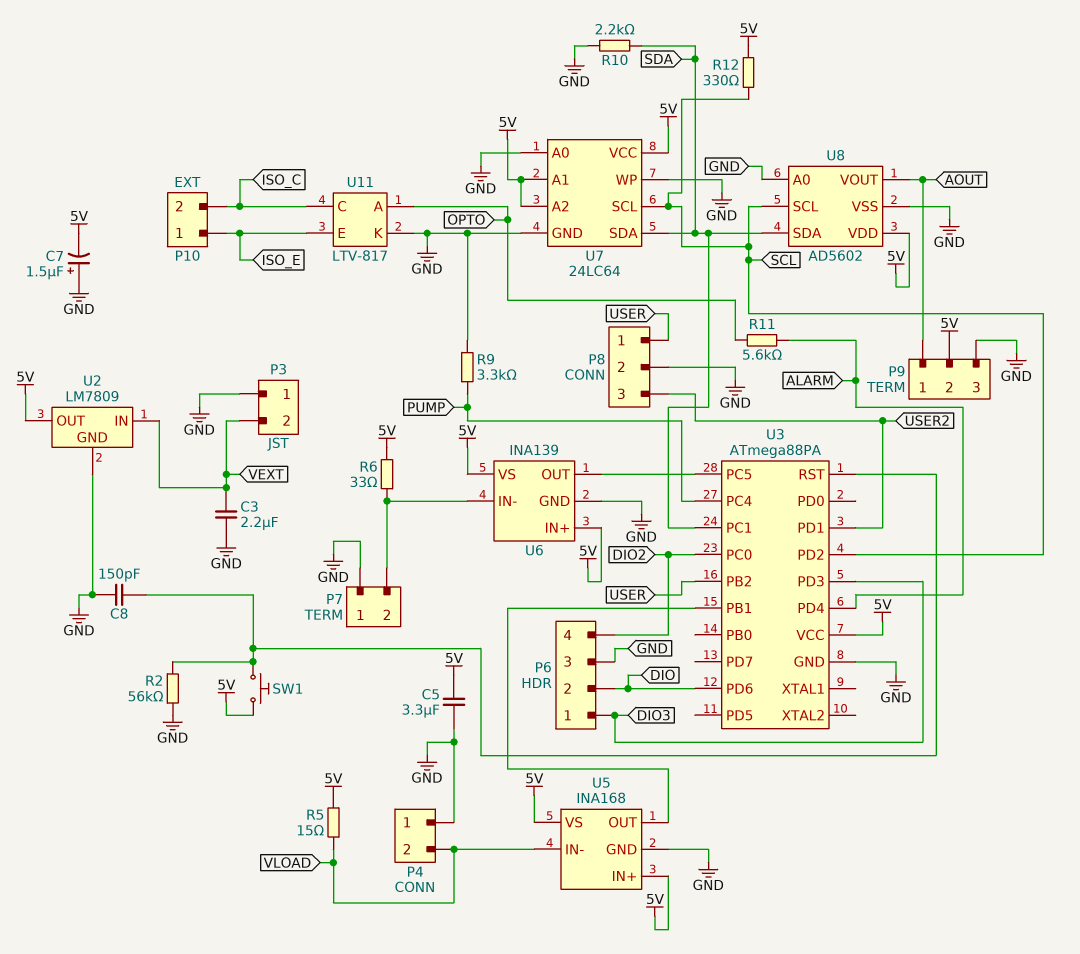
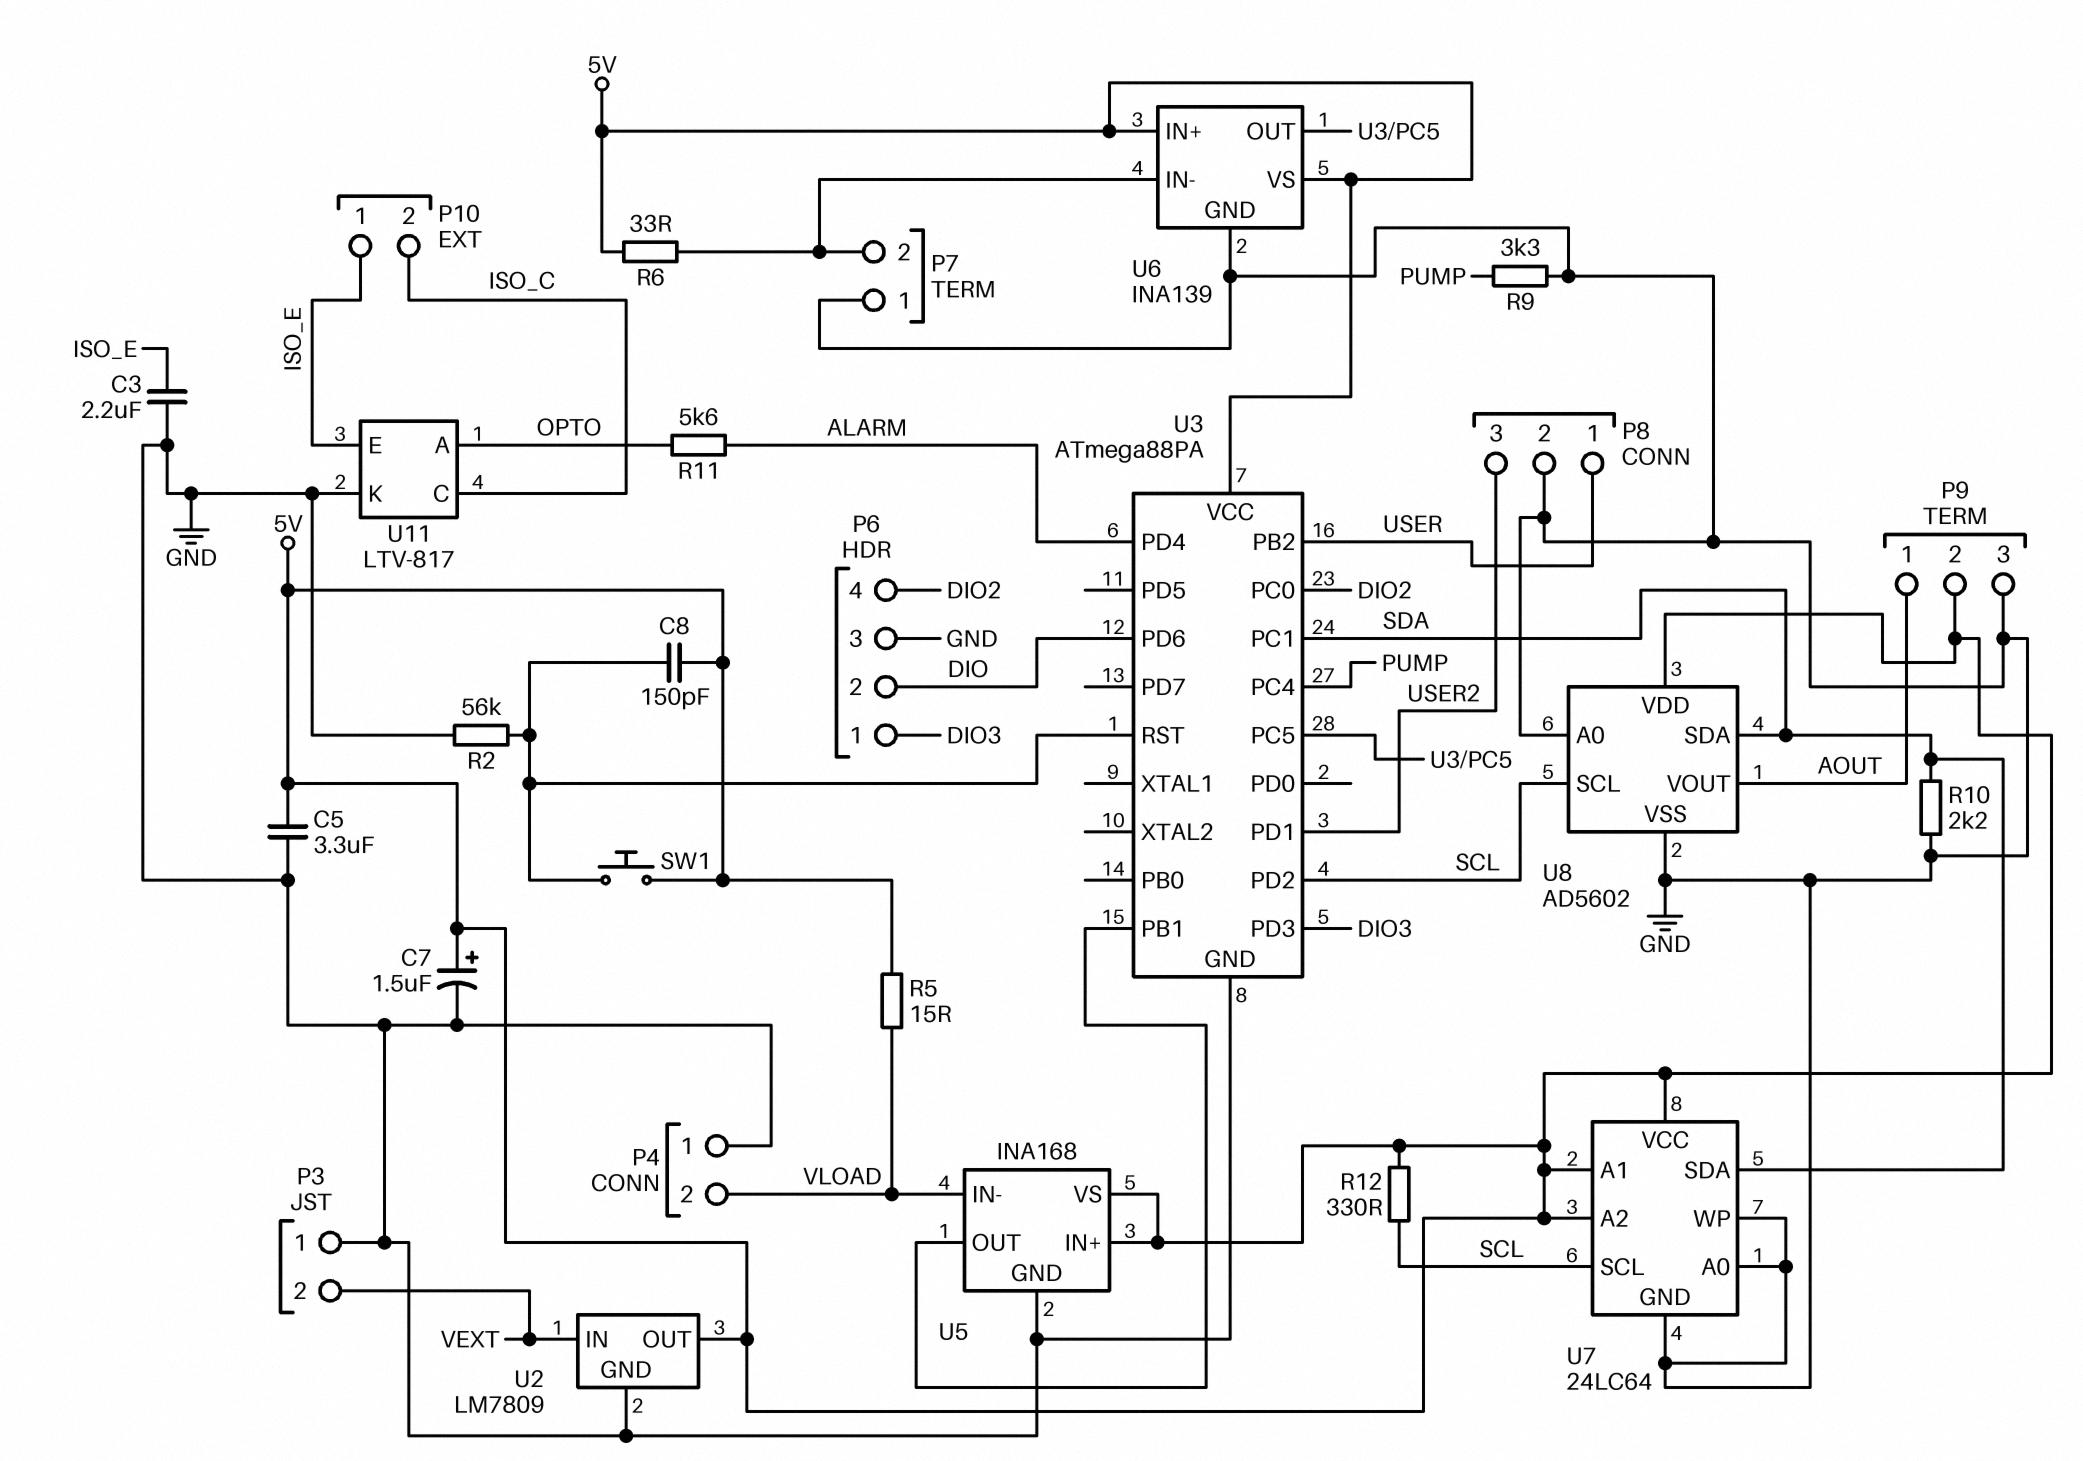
C3: 2.2uF (GND, VEXT) -> 2.2uF (GND, ISO_E)
C7: 1.5uF (plus GND, minus 5V) -> 1.5uF (plus 5V, minus GND)
C8: 150pF (GND, U3/RST) -> 150pF (5V, U3/RST)

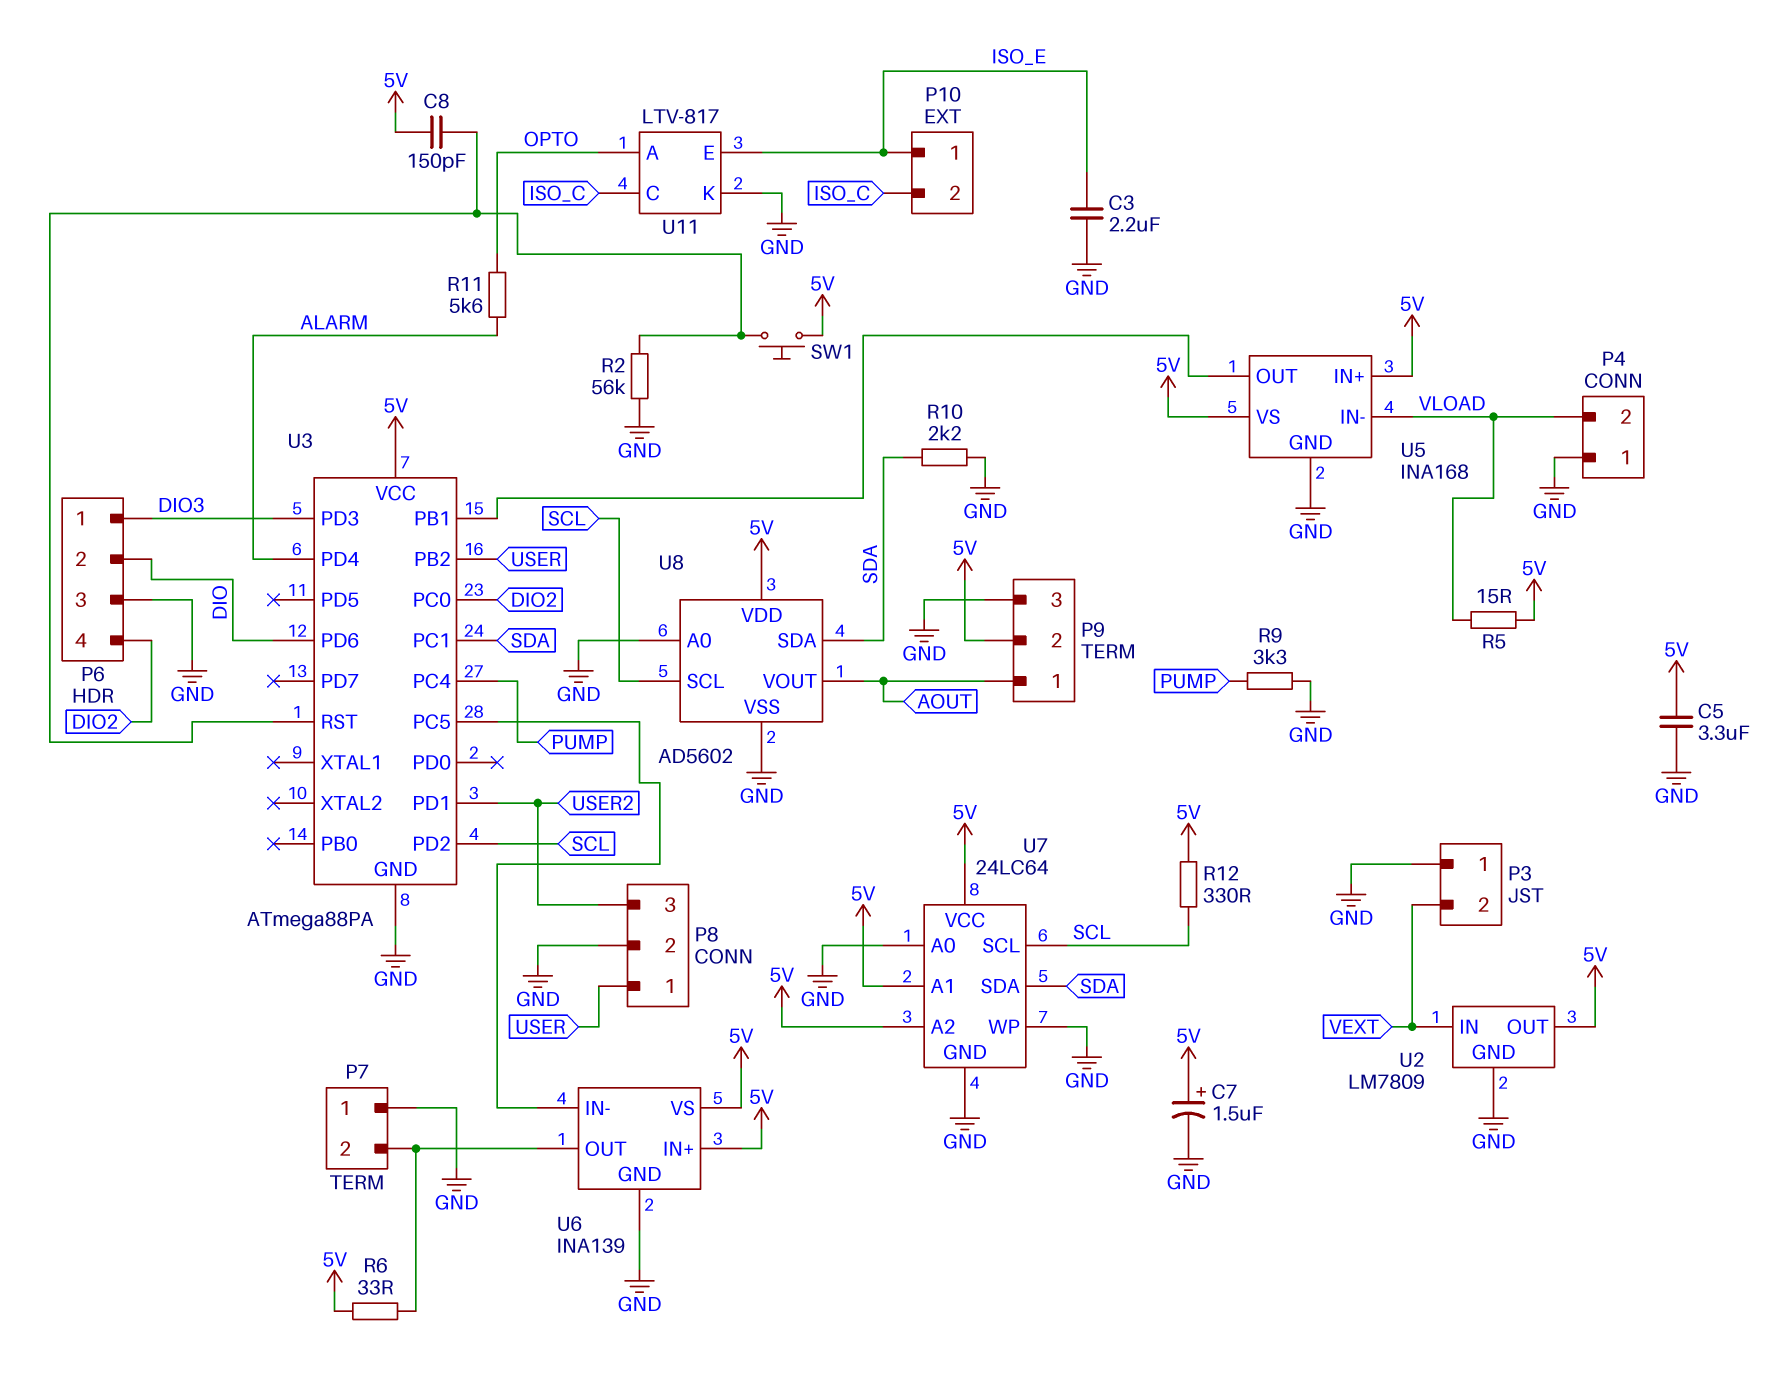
U6 pin IN-: P7/2 -> U3/PC5
U6 pin OUT: U3/PC5 -> P7/2

